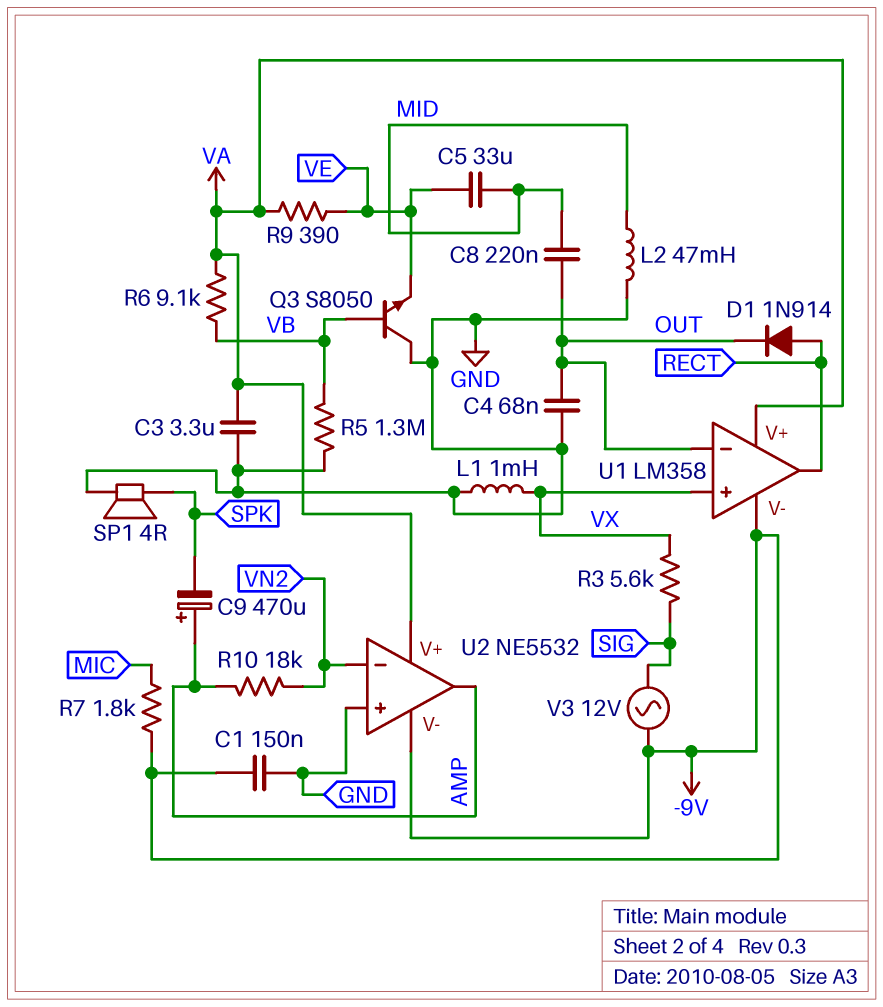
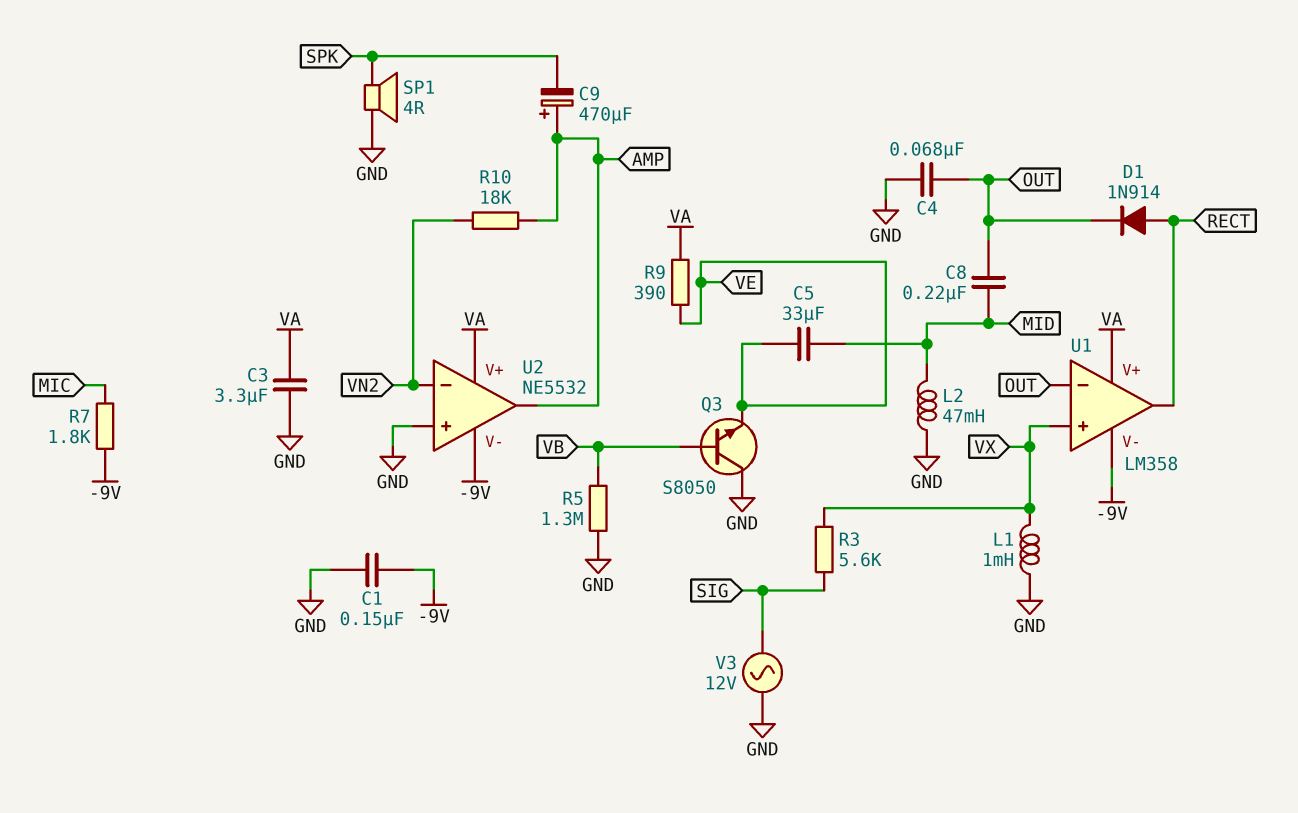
R6: 9.1k (VA, VB) -> none
V3: AC 12V (-9V, SIG) -> AC 12V (GND, SIG)

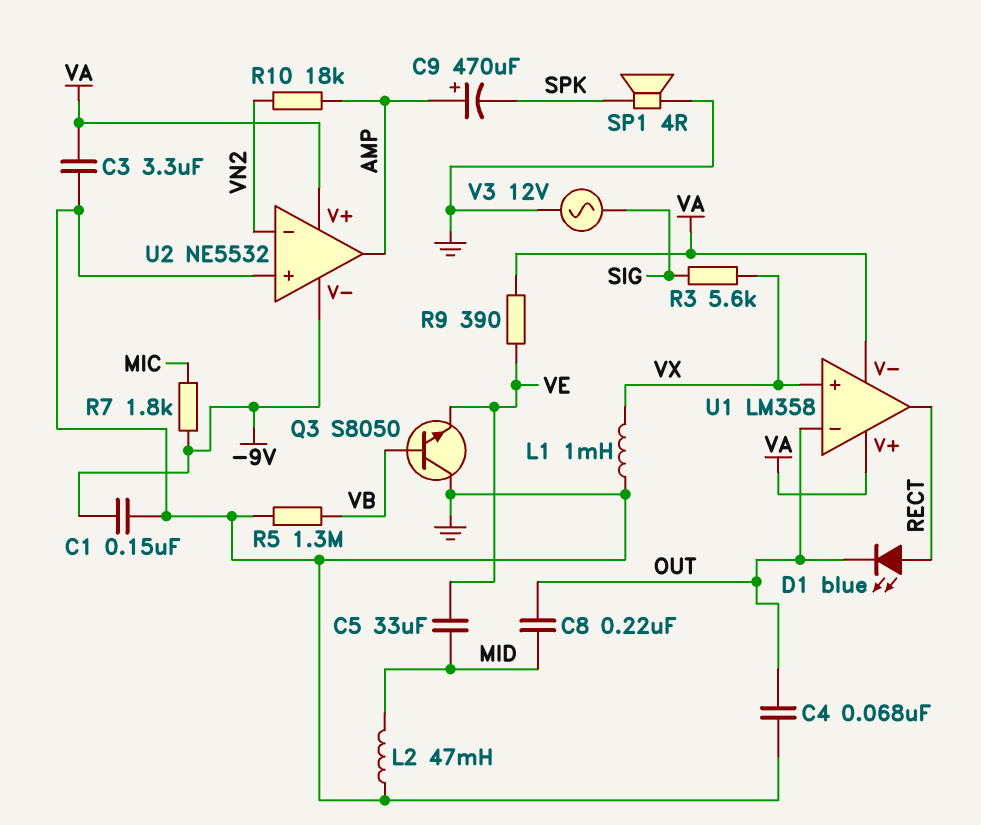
D1: diode 1N914 (A RECT, K OUT) -> LED blue (A RECT, K OUT)
U1 pin V-: -9V -> VA

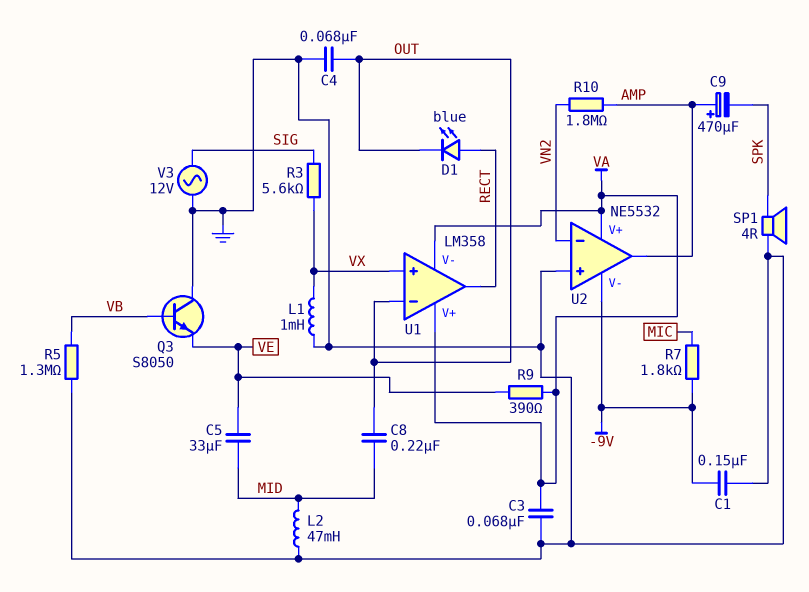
C3: 3.3uF (GND, VA) -> 68nF (GND, VA)
R10: 18k (AMP, VN2) -> 1.8M (AMP, VN2)

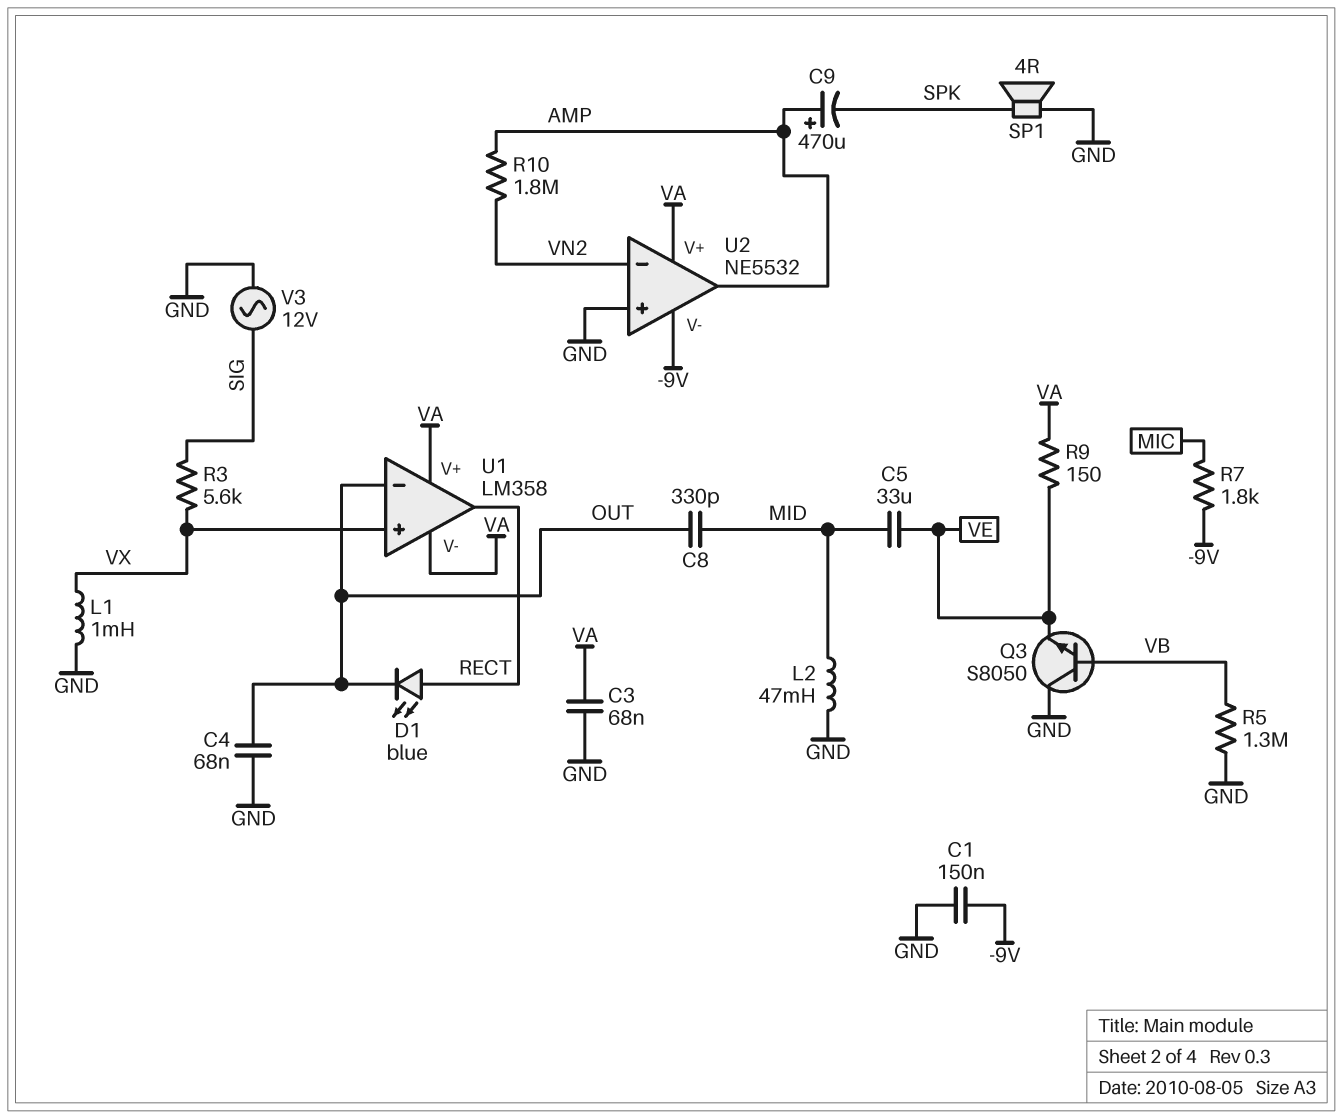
C8: 220nF (MID, OUT) -> 330pF (MID, OUT)
R9: 390 (VA, VE) -> 150 (VA, VE)

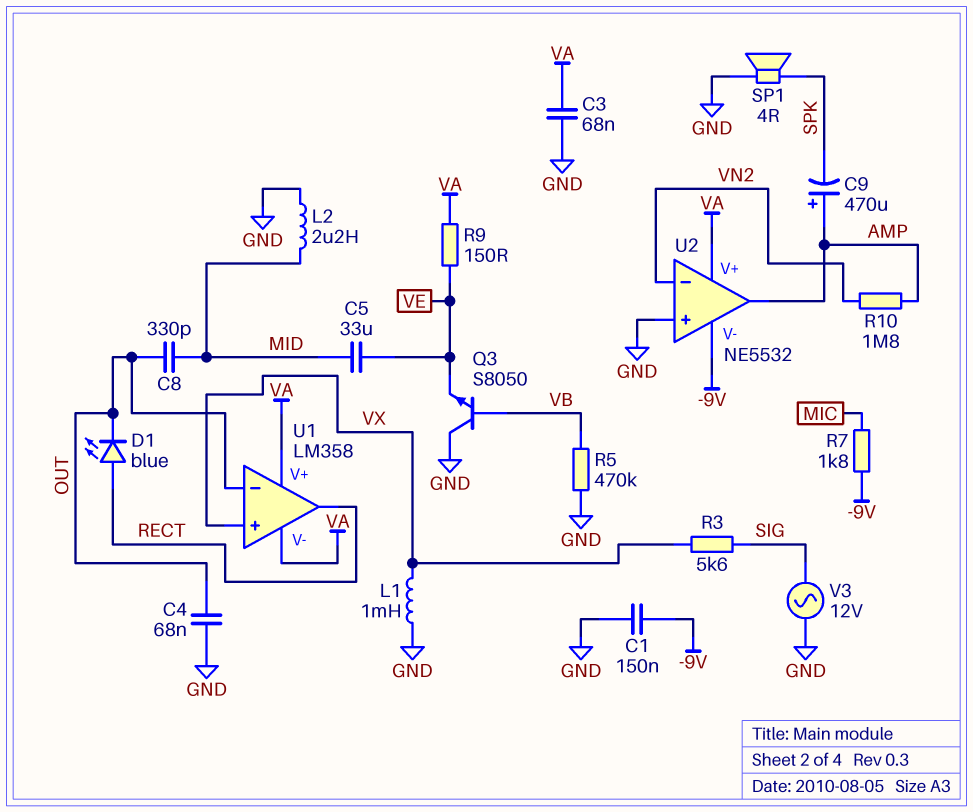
L2: 47mH (GND, MID) -> 2.2uH (GND, MID)
R5: 1.3M (GND, VB) -> 470k (GND, VB)

